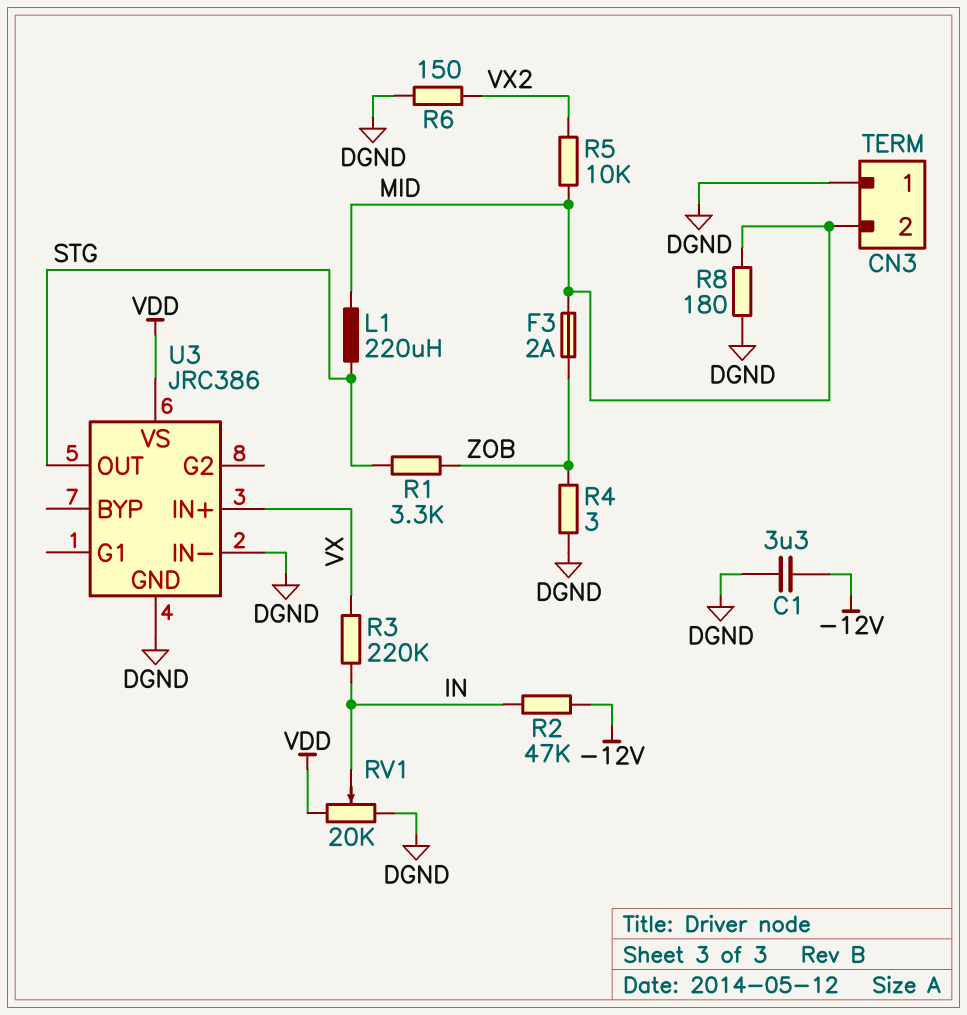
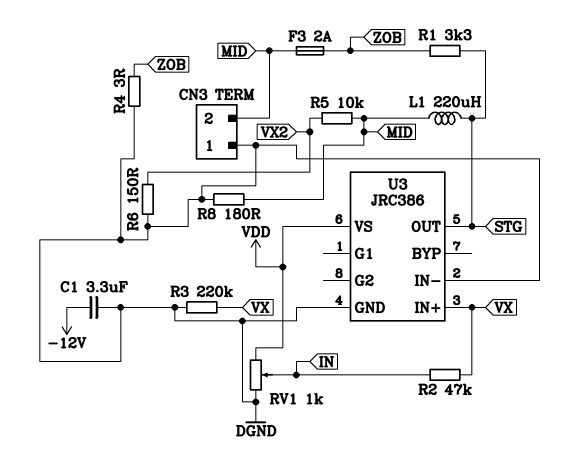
R2: 47k (-12V, IN) -> 47k (IN, VX)
R3: 220k (IN, VX) -> 220k (DGND, VX)
RV1: 20k (DGND, VDD, wiper IN) -> 1k (DGND, VDD, wiper IN)

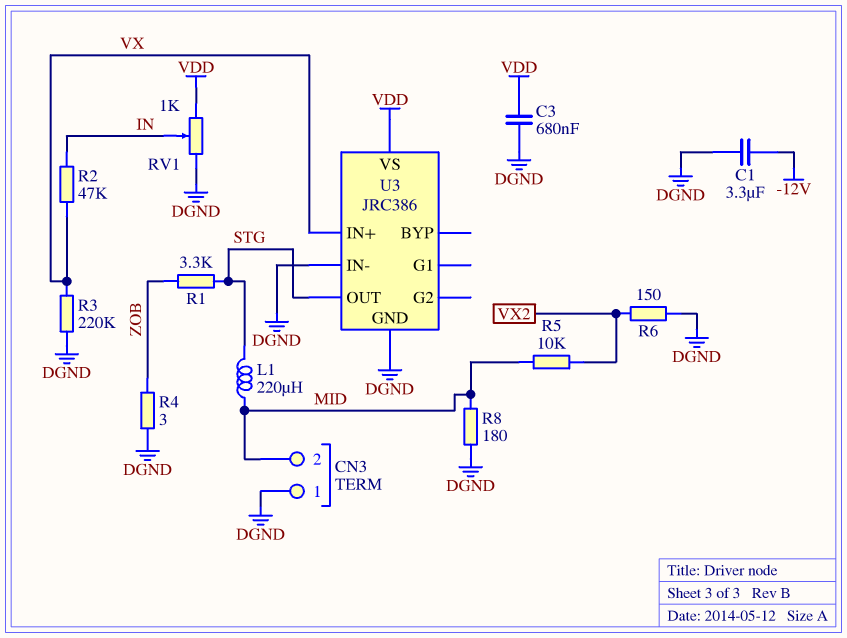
C3: none -> 680nF (DGND, VDD)
F3: 2A (MID, ZOB) -> none

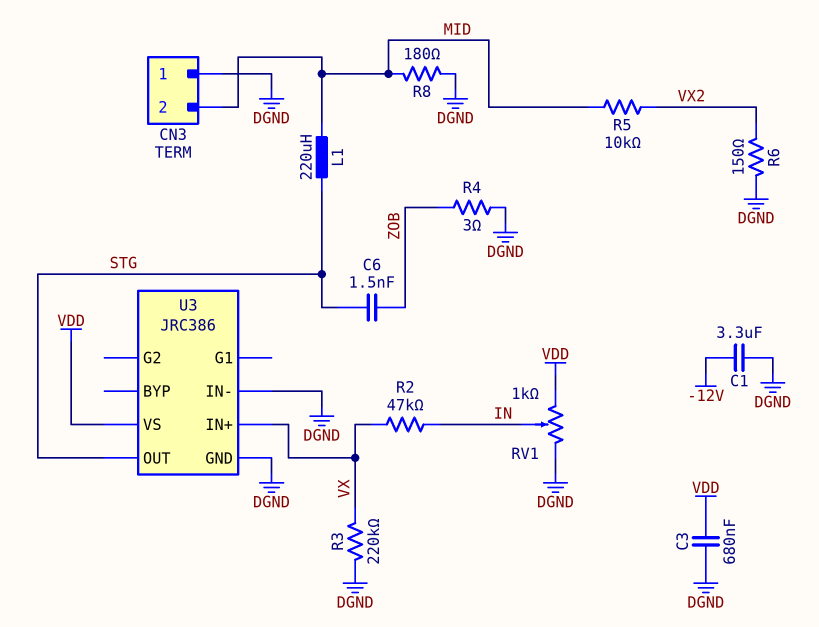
C6: none -> 1.5nF (STG, ZOB)
R1: 3.3k (STG, ZOB) -> none

